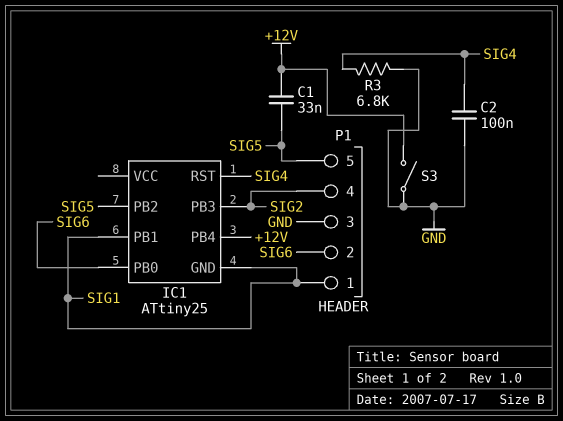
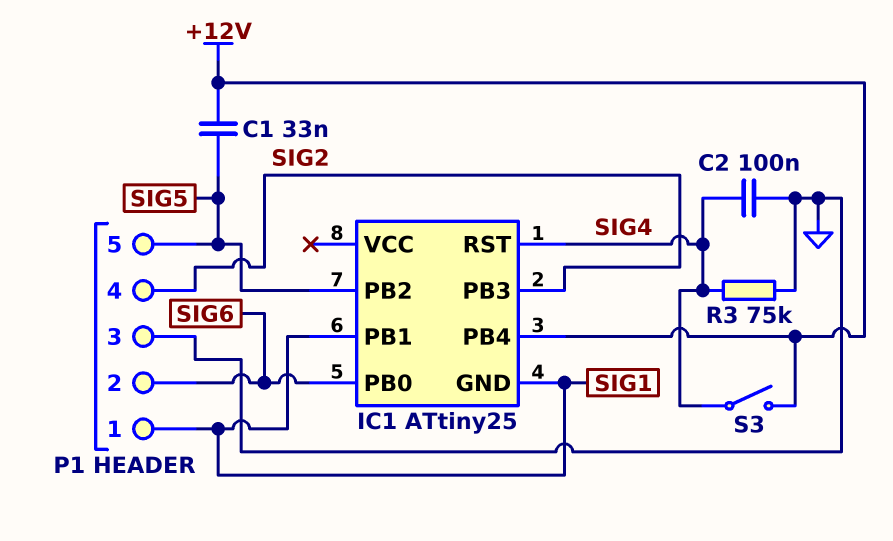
R3: 6.8k (GND, SIG4) -> 75k (GND, SIG4)
S3: switch (+12V, GND) -> switch (+12V, SIG4)

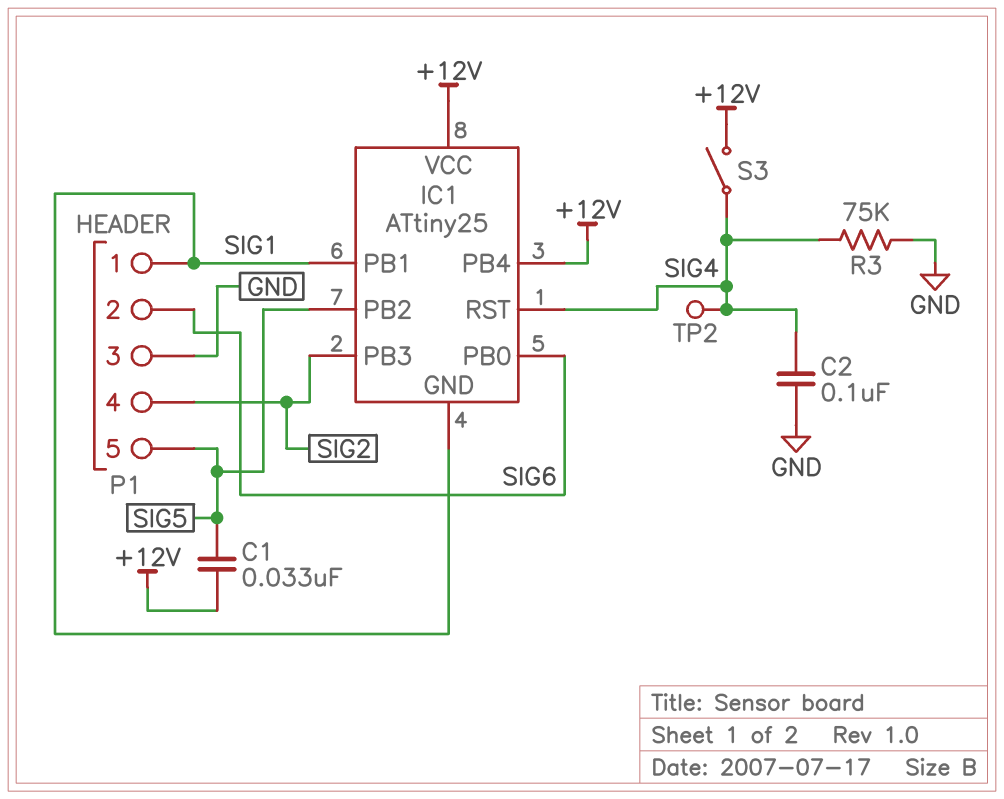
IC1 pin VCC: none -> +12V
TP2: none -> test point (SIG4)

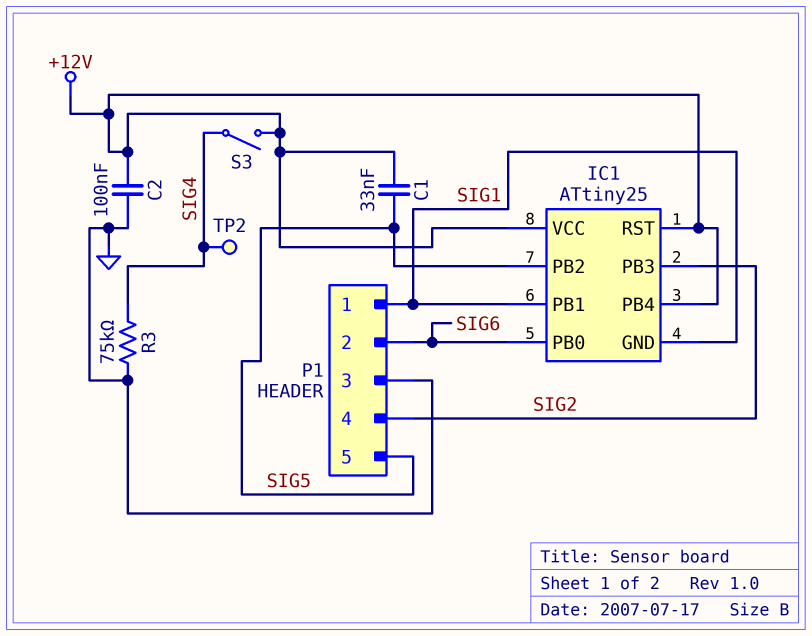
C2: 100nF (GND, SIG4) -> 100nF (+12V, GND)
IC1 pin RST: SIG4 -> +12V

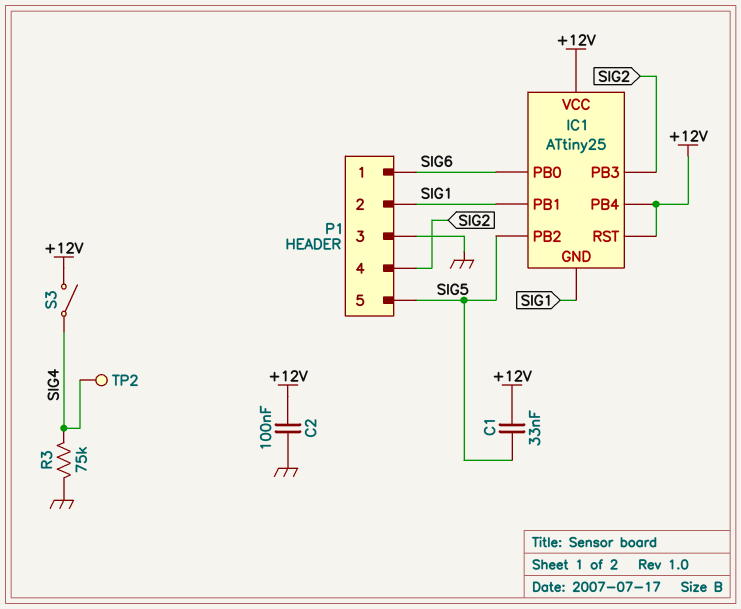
P1 pin 1: SIG1 -> SIG6
P1 pin 2: SIG6 -> SIG1

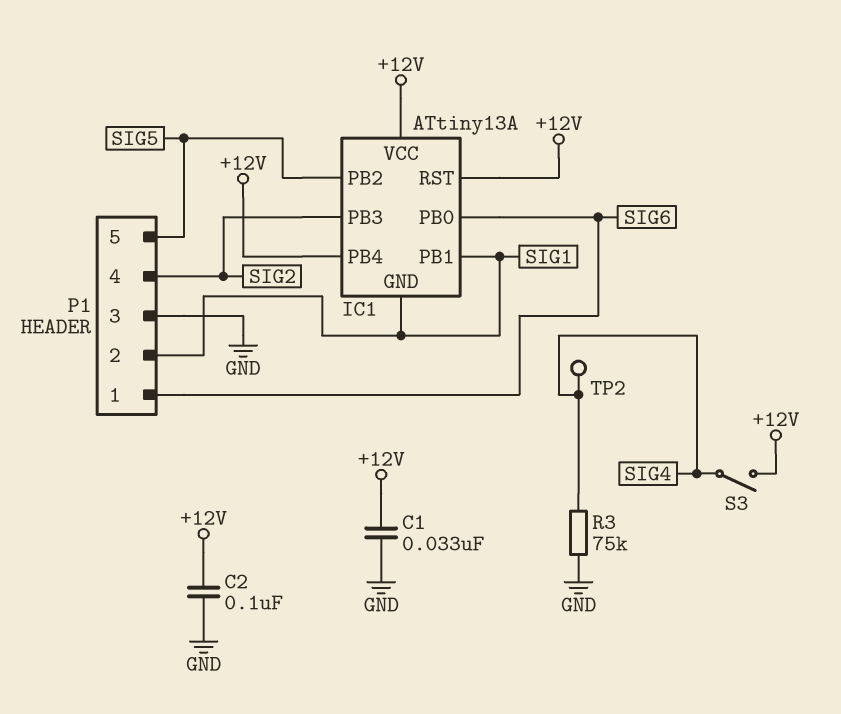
C1: 33nF (+12V, SIG5) -> 33nF (+12V, GND)
IC1: ATtiny25 -> ATtiny13A

